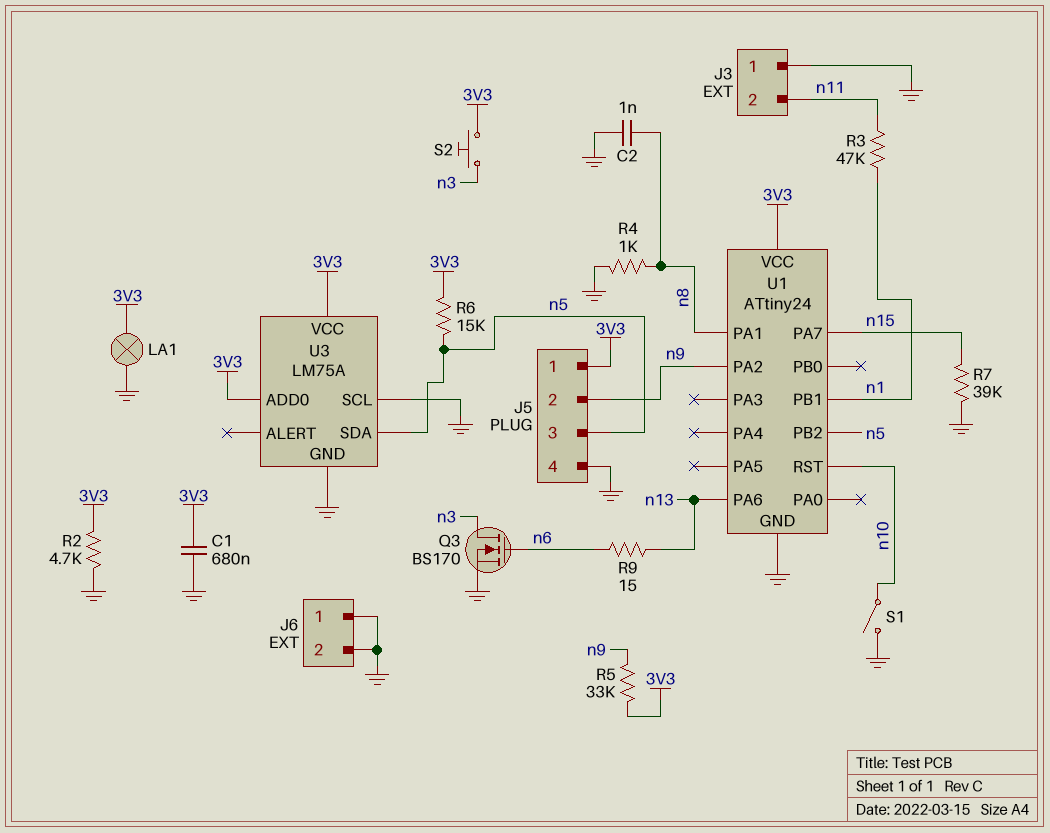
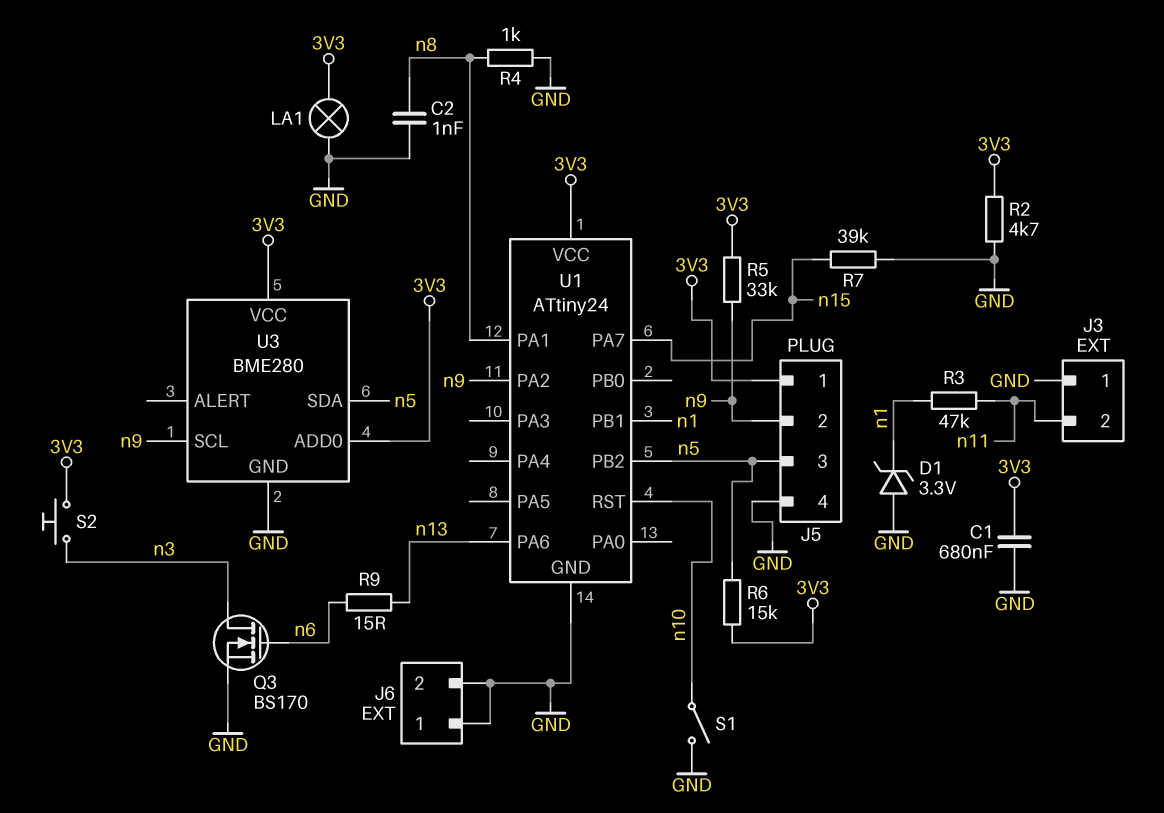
D1: none -> zener 3.3V (A GND, K n1)
U3: LM75A -> BME280
U3 pin SCL: GND -> n9

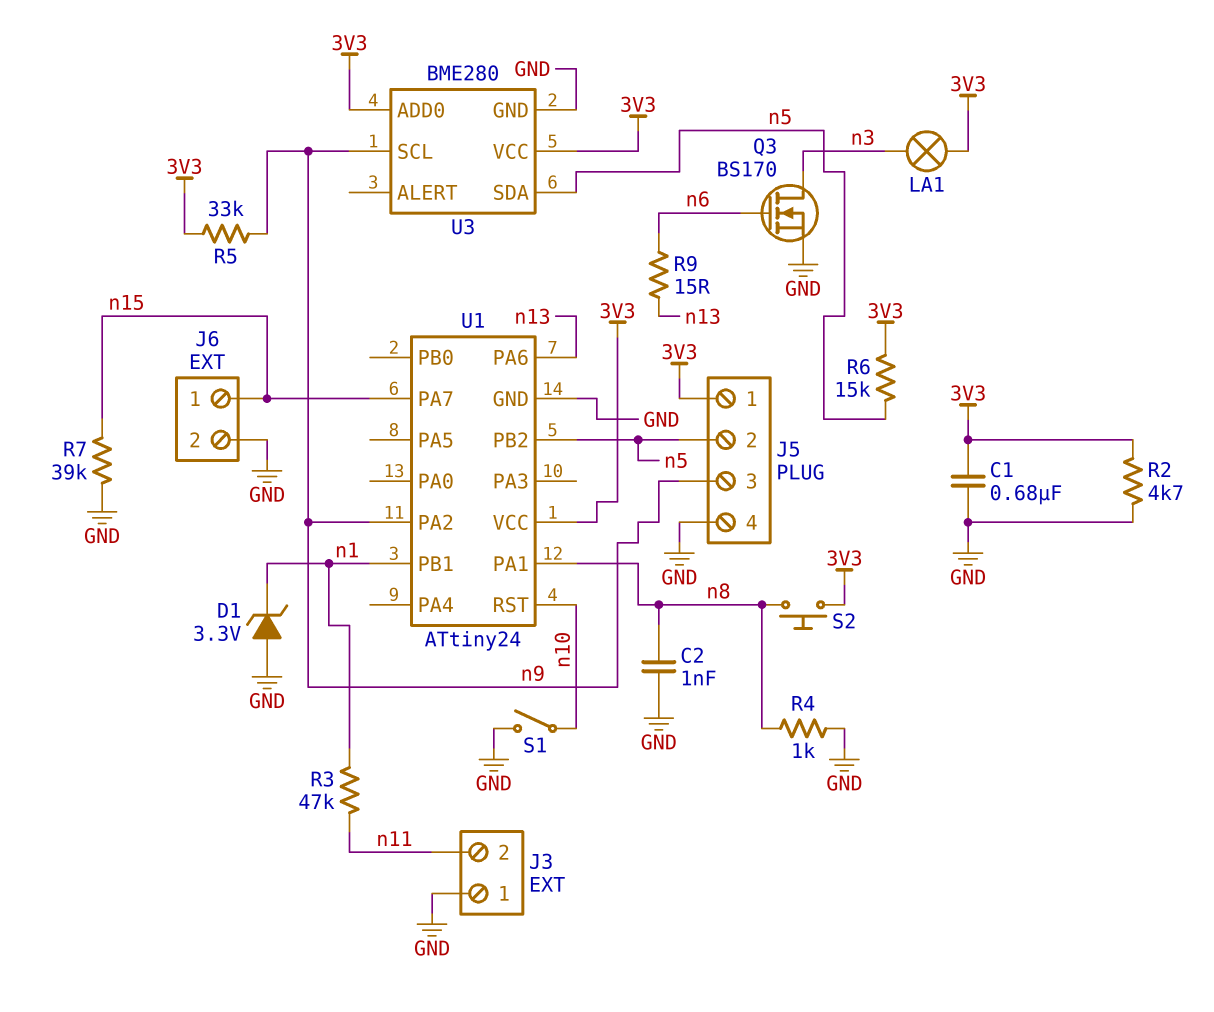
J5 pin 2: n9 -> n5
J5 pin 3: n5 -> n9
J6 pin 1: GND -> n15
LA1: lamp (3V3, GND) -> lamp (3V3, n3)
S2: button (3V3, n3) -> button (3V3, n8)

